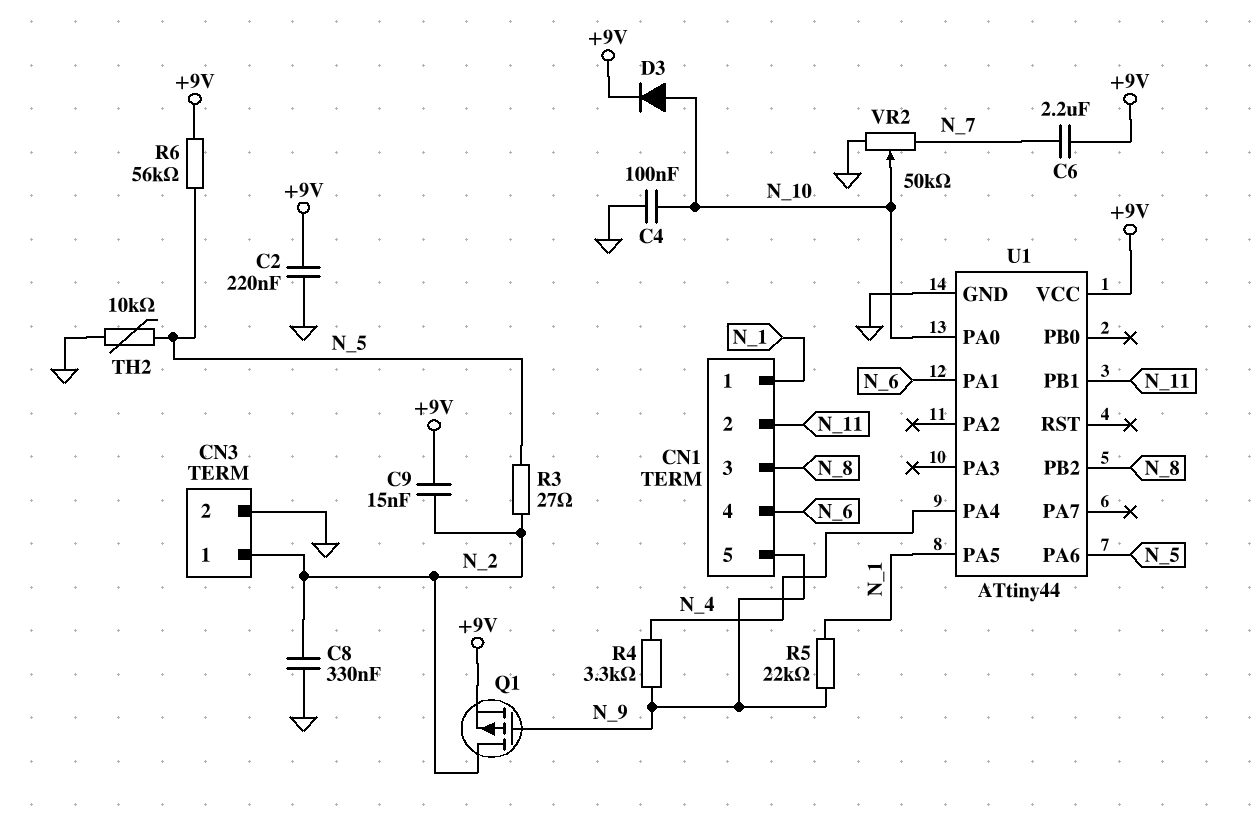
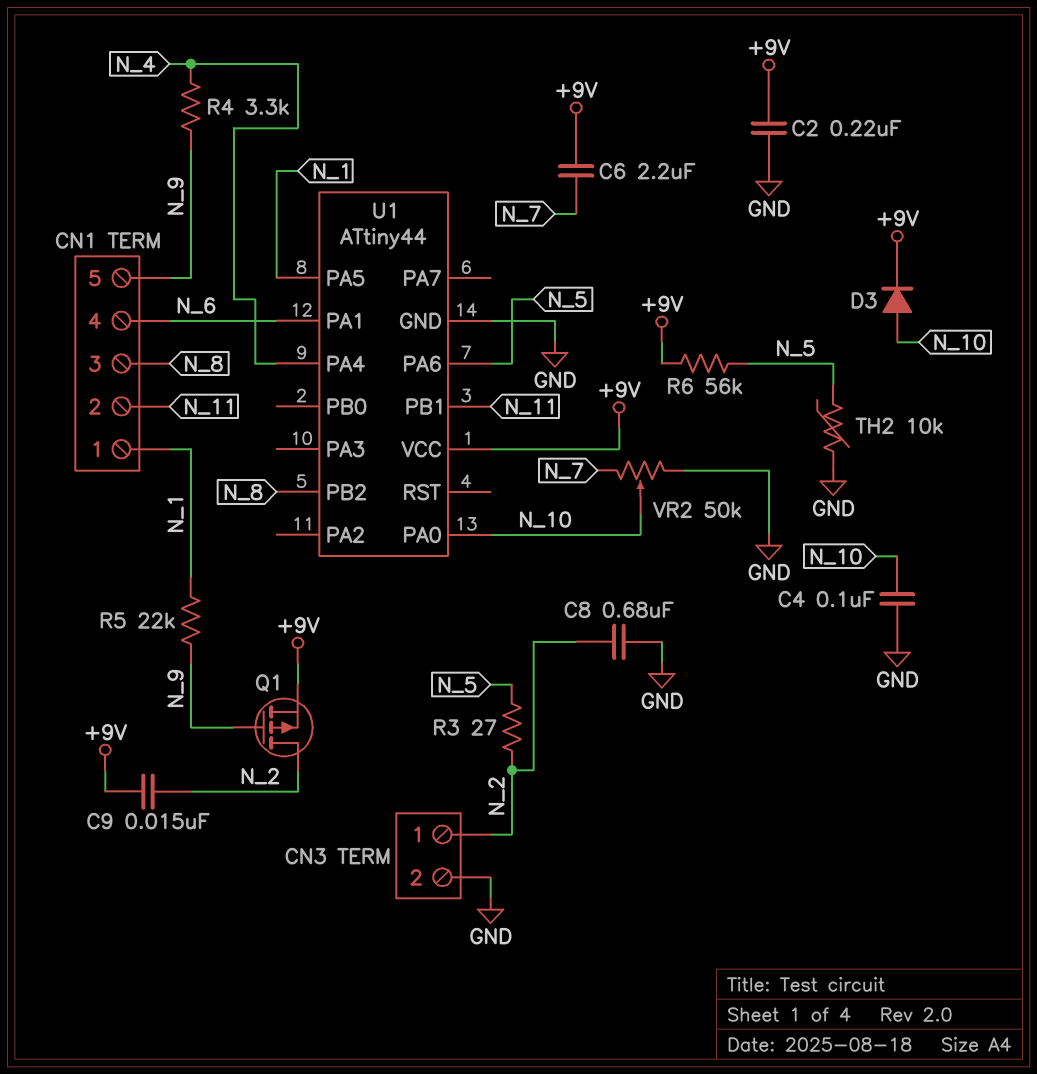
C8: 330nF (GND, N_2) -> 680nF (GND, N_2)

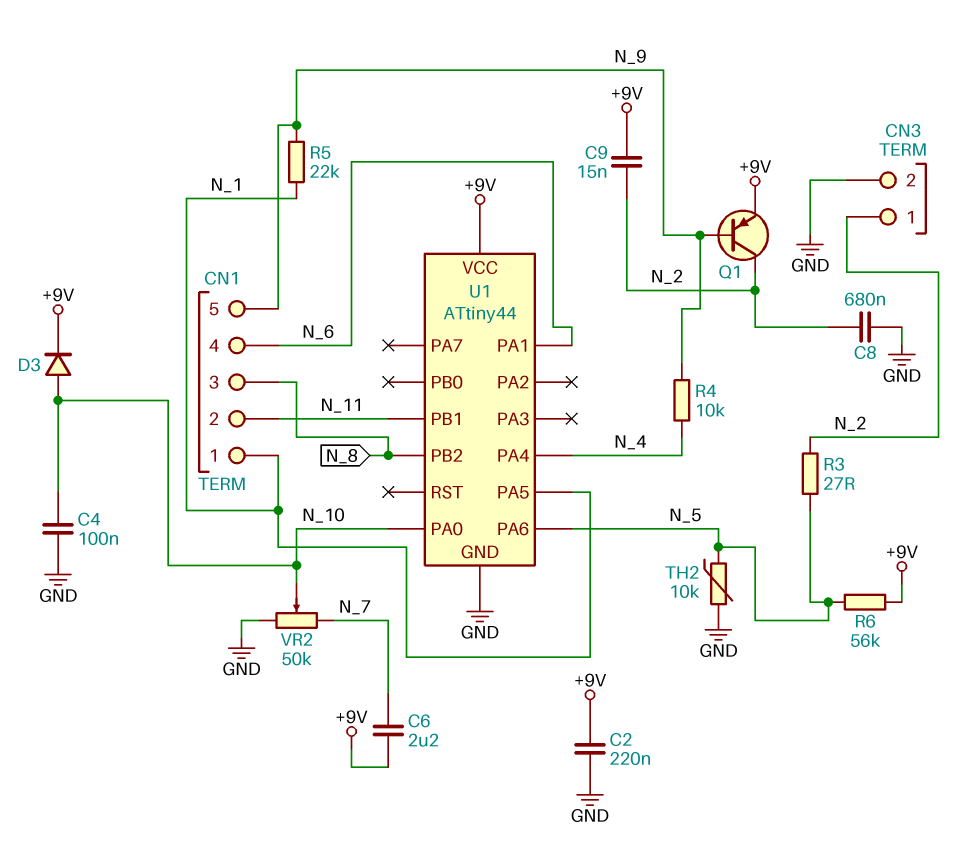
Q1: PMOS (G N_9, D N_2, S +9V) -> PNP (B N_9, C N_2, E +9V)
R4: 3.3k (N_4, N_9) -> 10k (N_4, N_9)

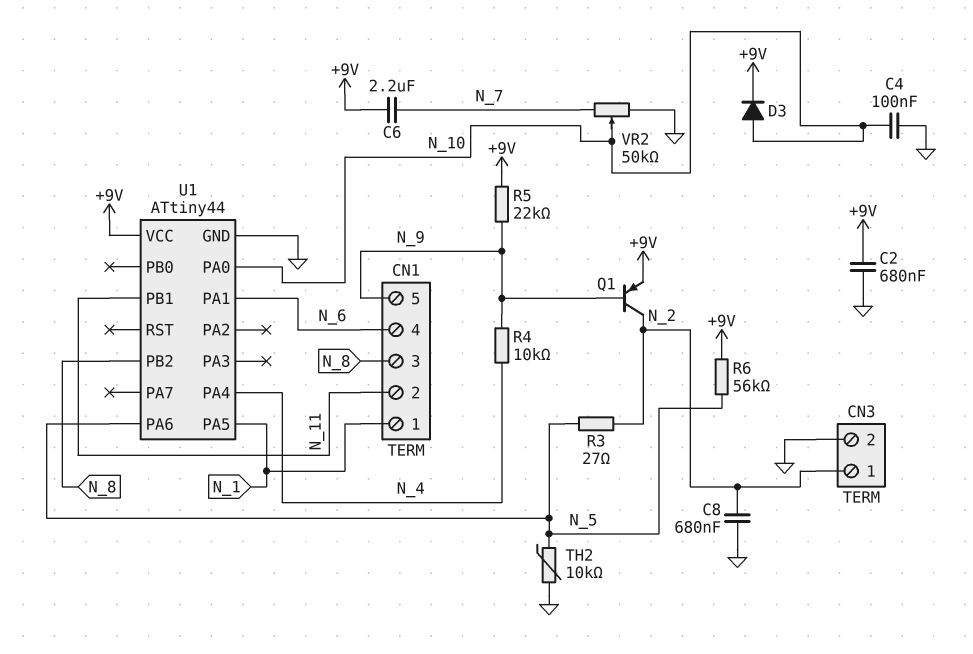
C2: 220nF (+9V, GND) -> 680nF (+9V, GND)
C9: 15nF (+9V, N_2) -> none
R5: 22k (N_1, N_9) -> 22k (+9V, N_9)

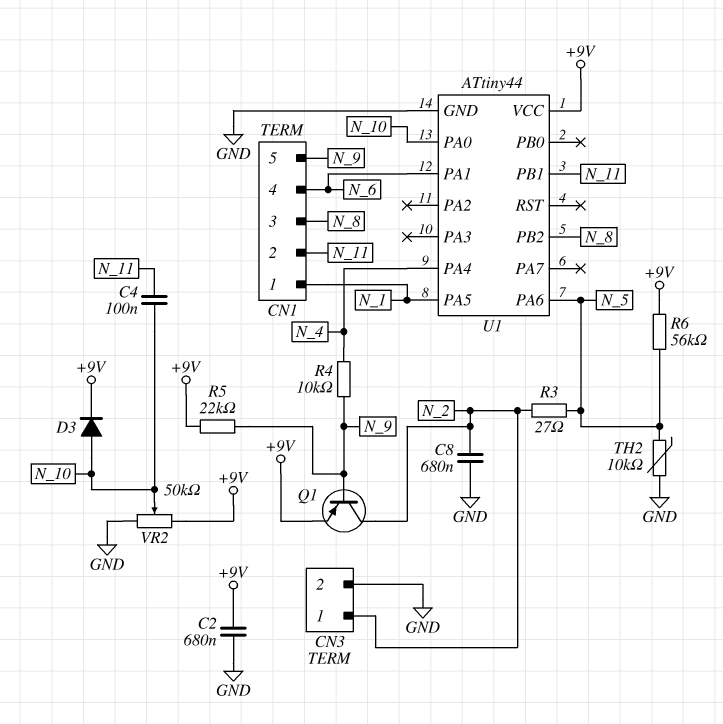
C4: 100nF (GND, N_10) -> 100nF (N_10, N_11)
C6: 2.2uF (+9V, N_7) -> none
VR2: 50k (GND, N_7, wiper N_10) -> 50k (+9V, GND, wiper N_10)

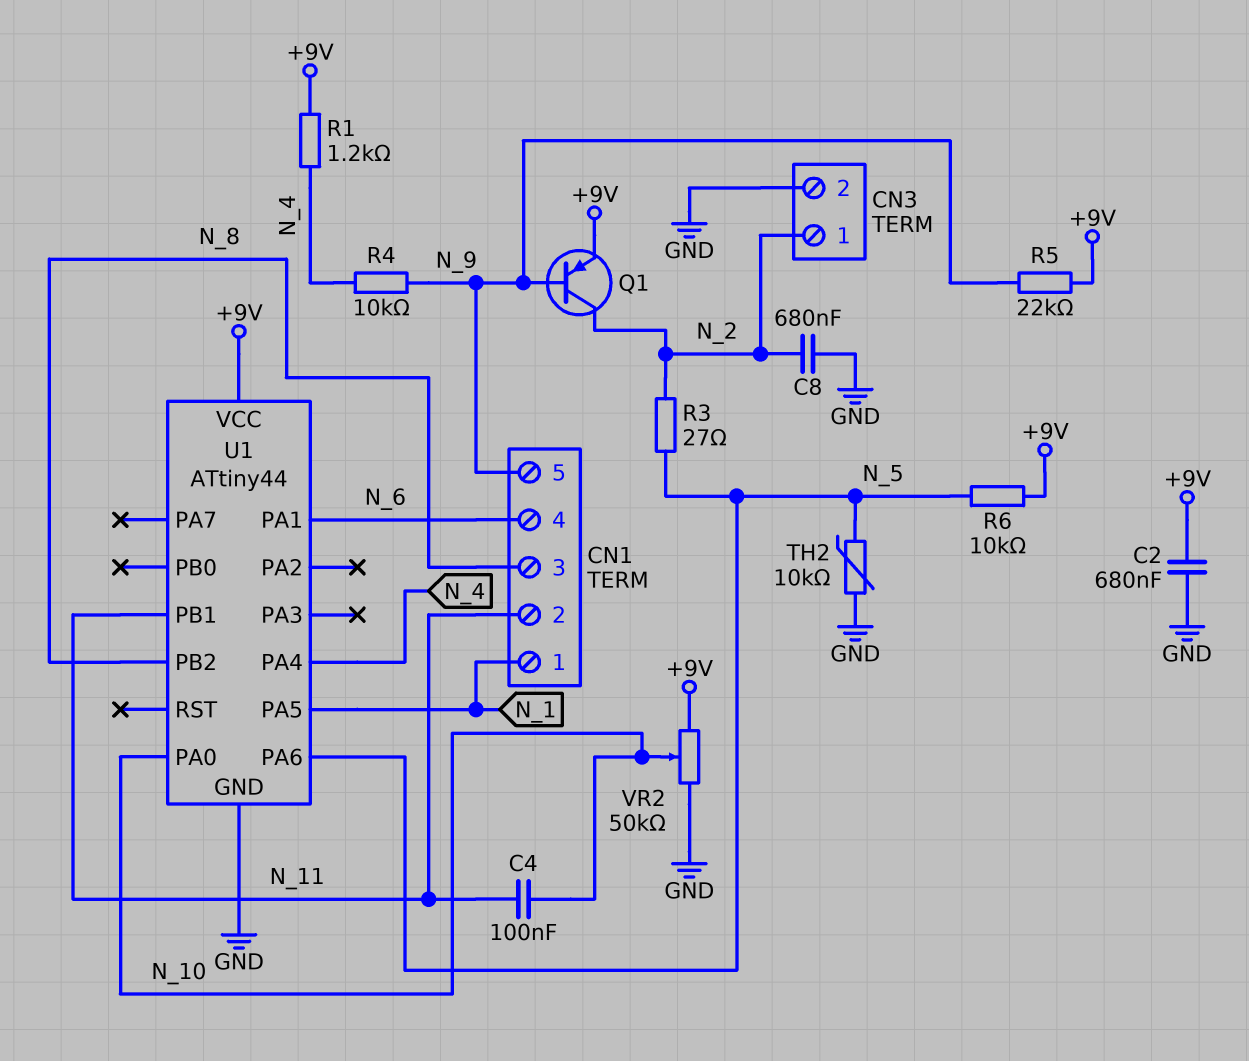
D3: diode (A N_10, K +9V) -> none
R1: none -> 1.2k (+9V, N_4)
R6: 56k (+9V, N_5) -> 10k (+9V, N_5)

